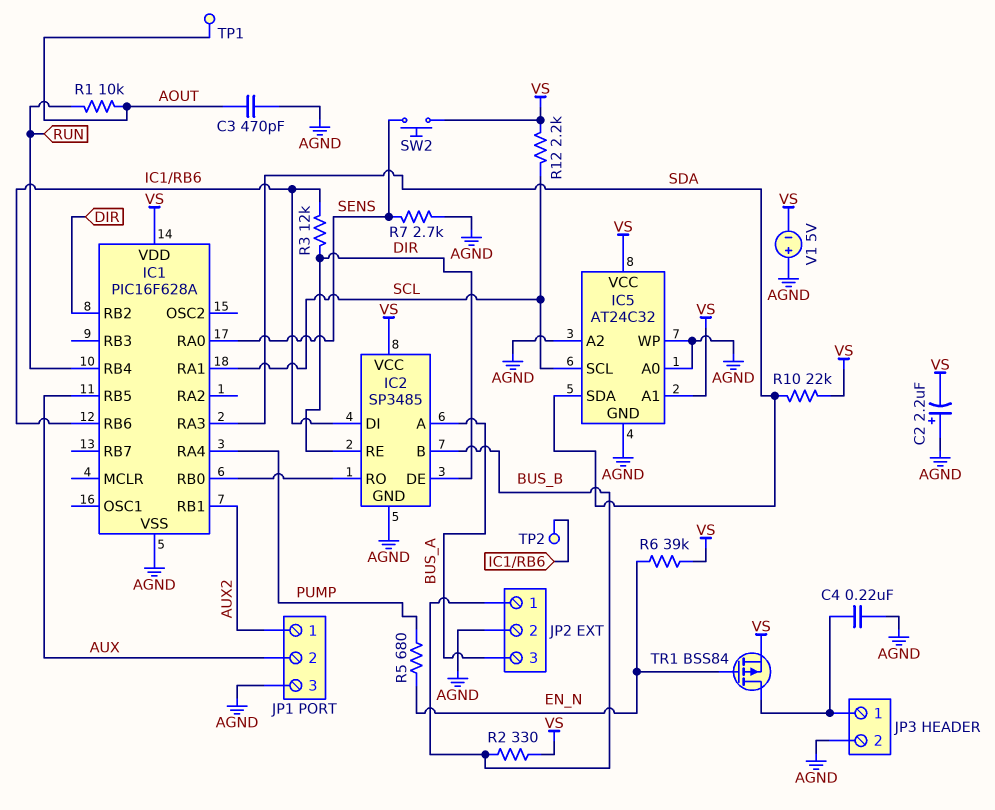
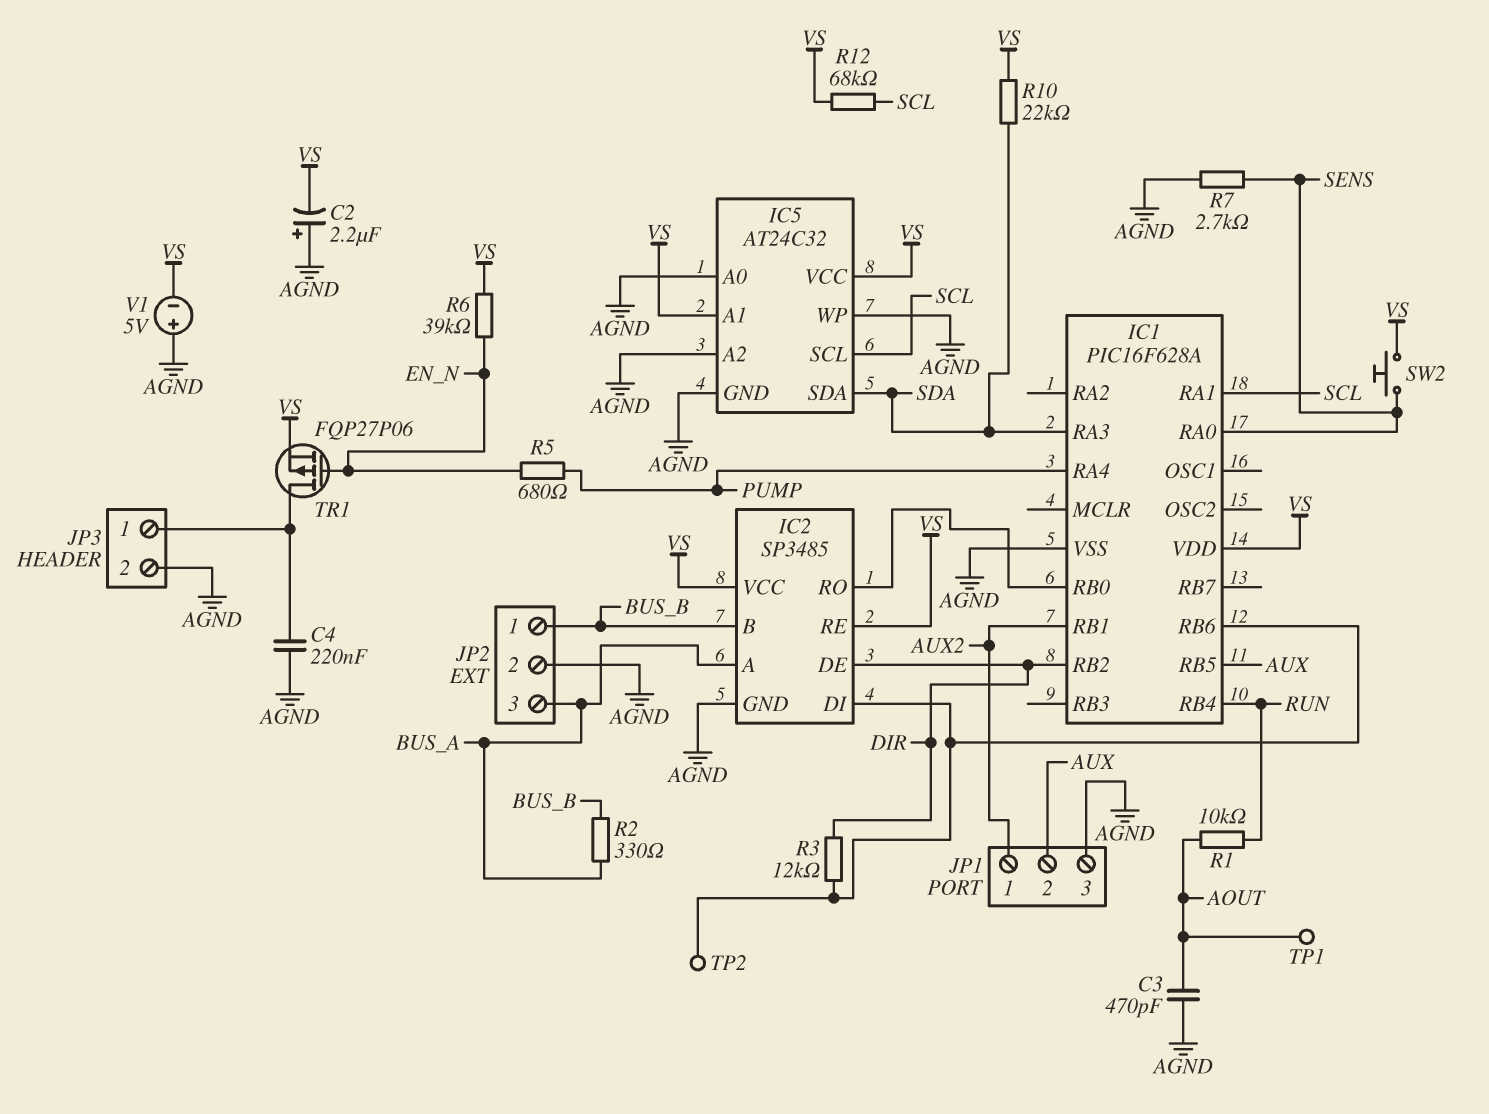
IC2 pin RE: DIR -> VS
R2: 330 (BUS_B, VS) -> 330 (BUS_A, BUS_B)
R12: 2.2k (SCL, VS) -> 68k (SCL, VS)
TR1: PMOS BSS84 (G EN_N, D JP3/1, S VS) -> PMOS FQP27P06 (G EN_N, D JP3/1, S VS)

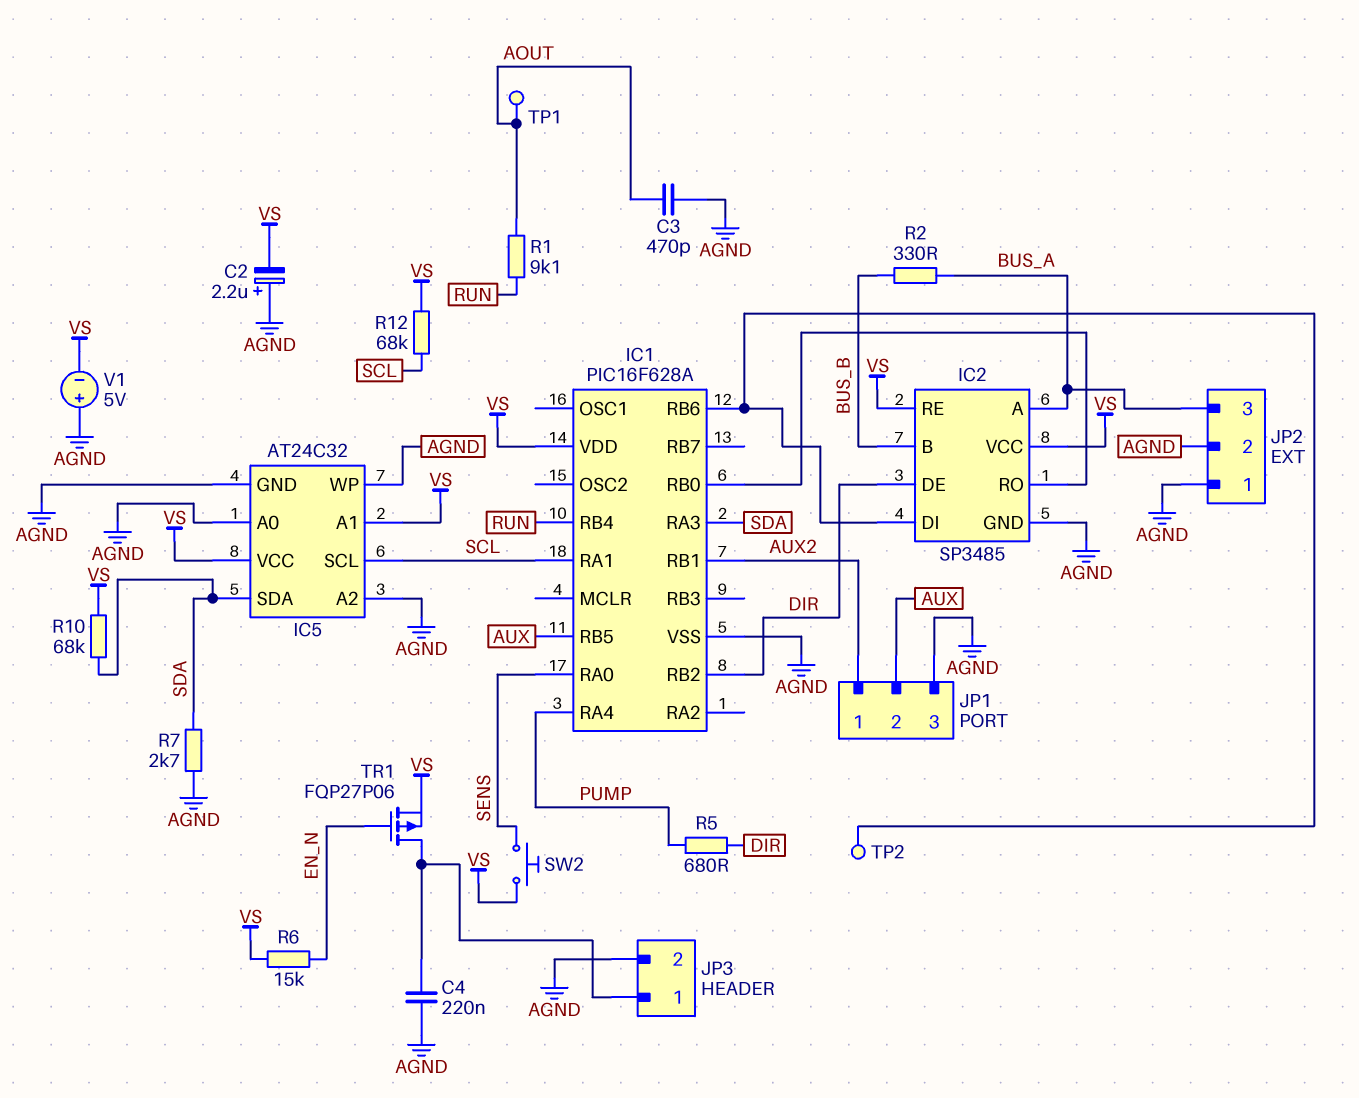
JP2 pin 1: BUS_B -> AGND
R1: 10k (AOUT, RUN) -> 9.1k (AOUT, RUN)
R3: 12k (DIR, IC1/RB6) -> none
R5: 680 (EN_N, PUMP) -> 680 (DIR, PUMP)
R6: 39k (EN_N, VS) -> 15k (EN_N, VS)
R7: 2.7k (AGND, SENS) -> 2.7k (AGND, SDA)
R10: 22k (SDA, VS) -> 68k (SDA, VS)

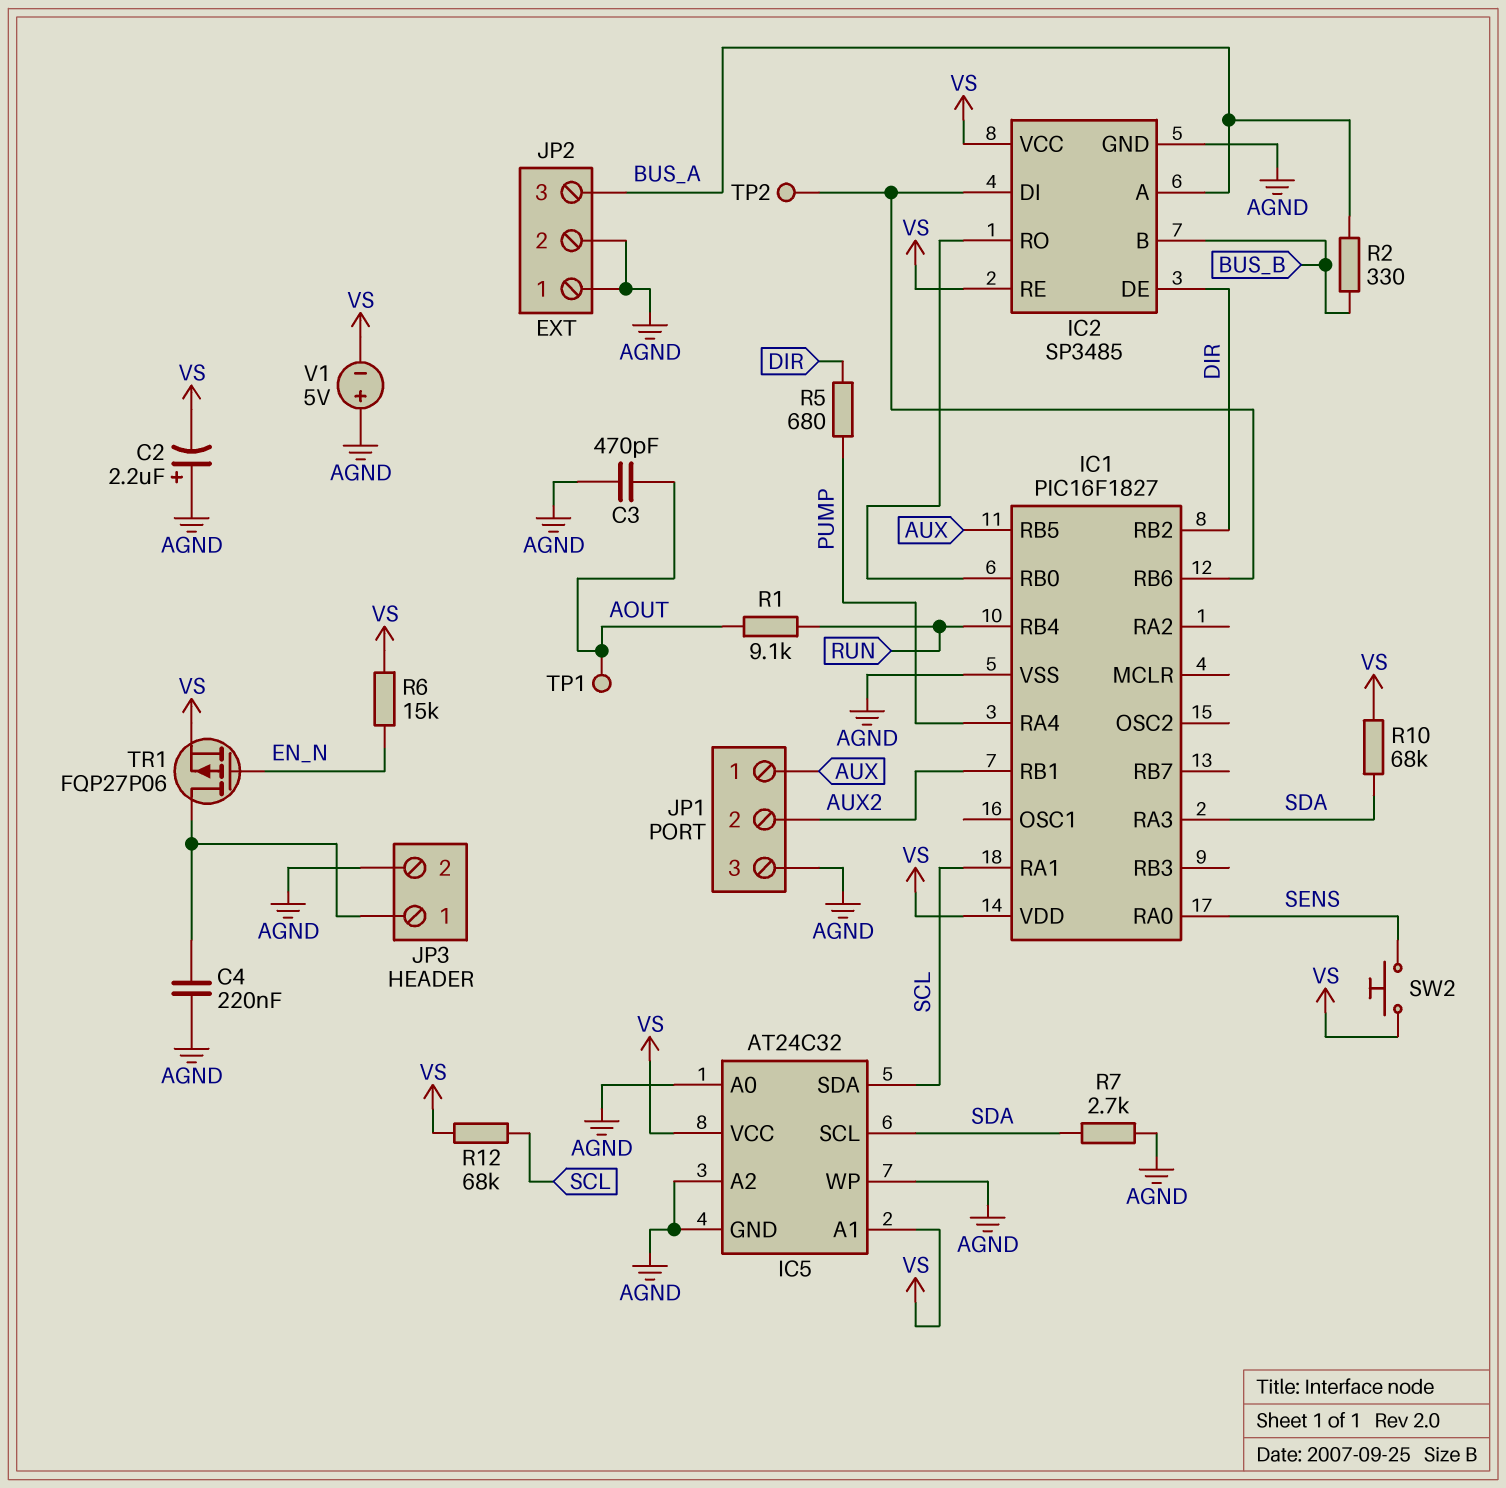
IC1: PIC16F628A -> PIC16F1827
IC5 pin SCL: SCL -> SDA
IC5 pin SDA: SDA -> SCL
JP1 pin 1: AUX2 -> AUX
JP1 pin 2: AUX -> AUX2

